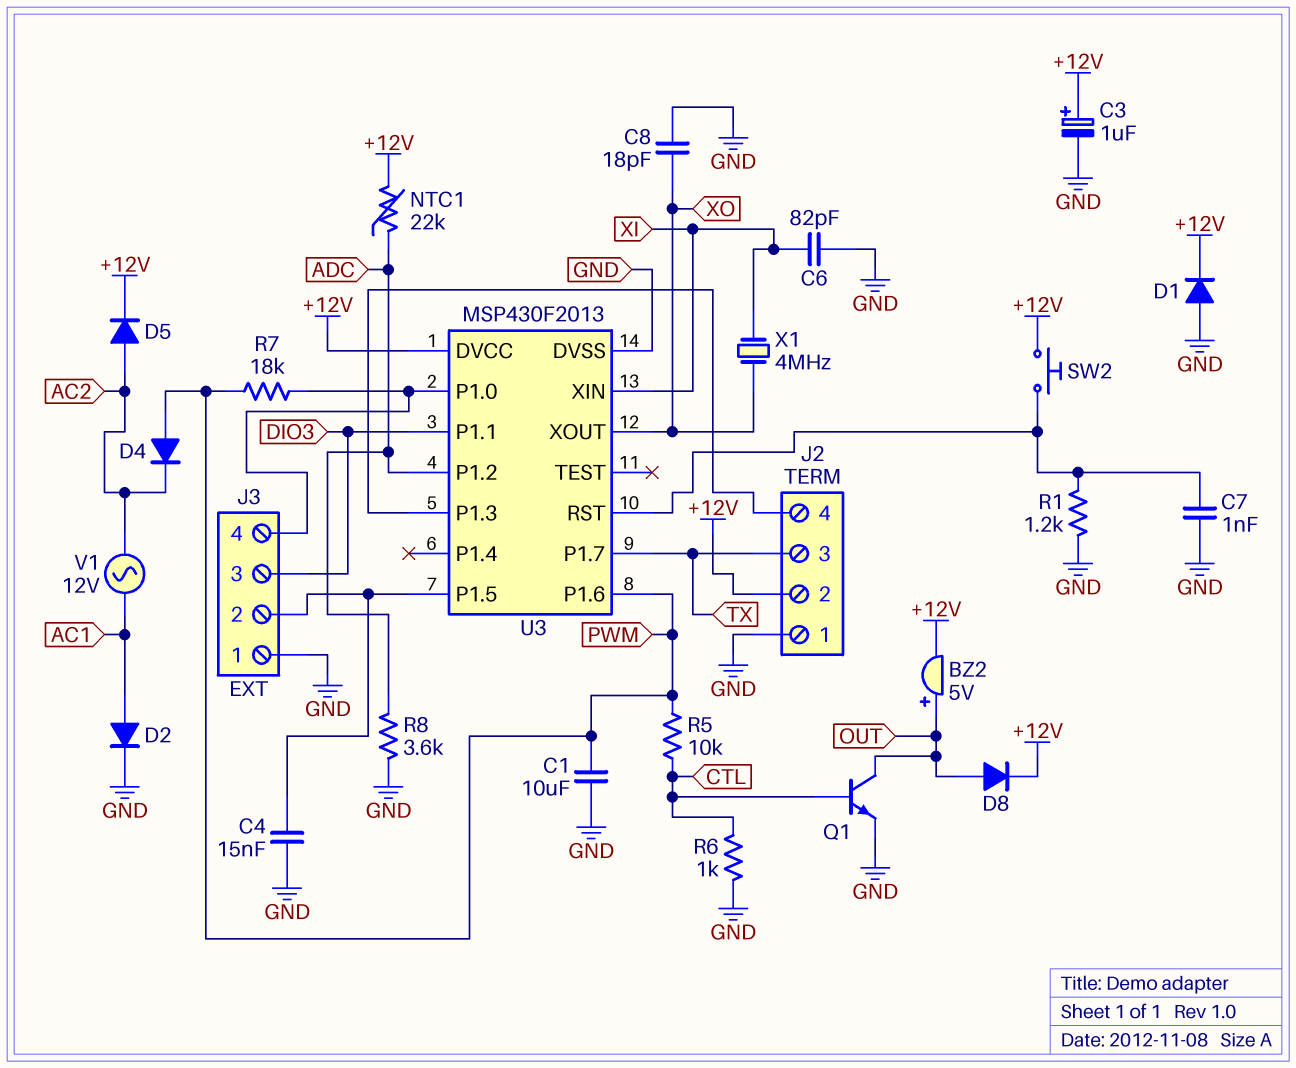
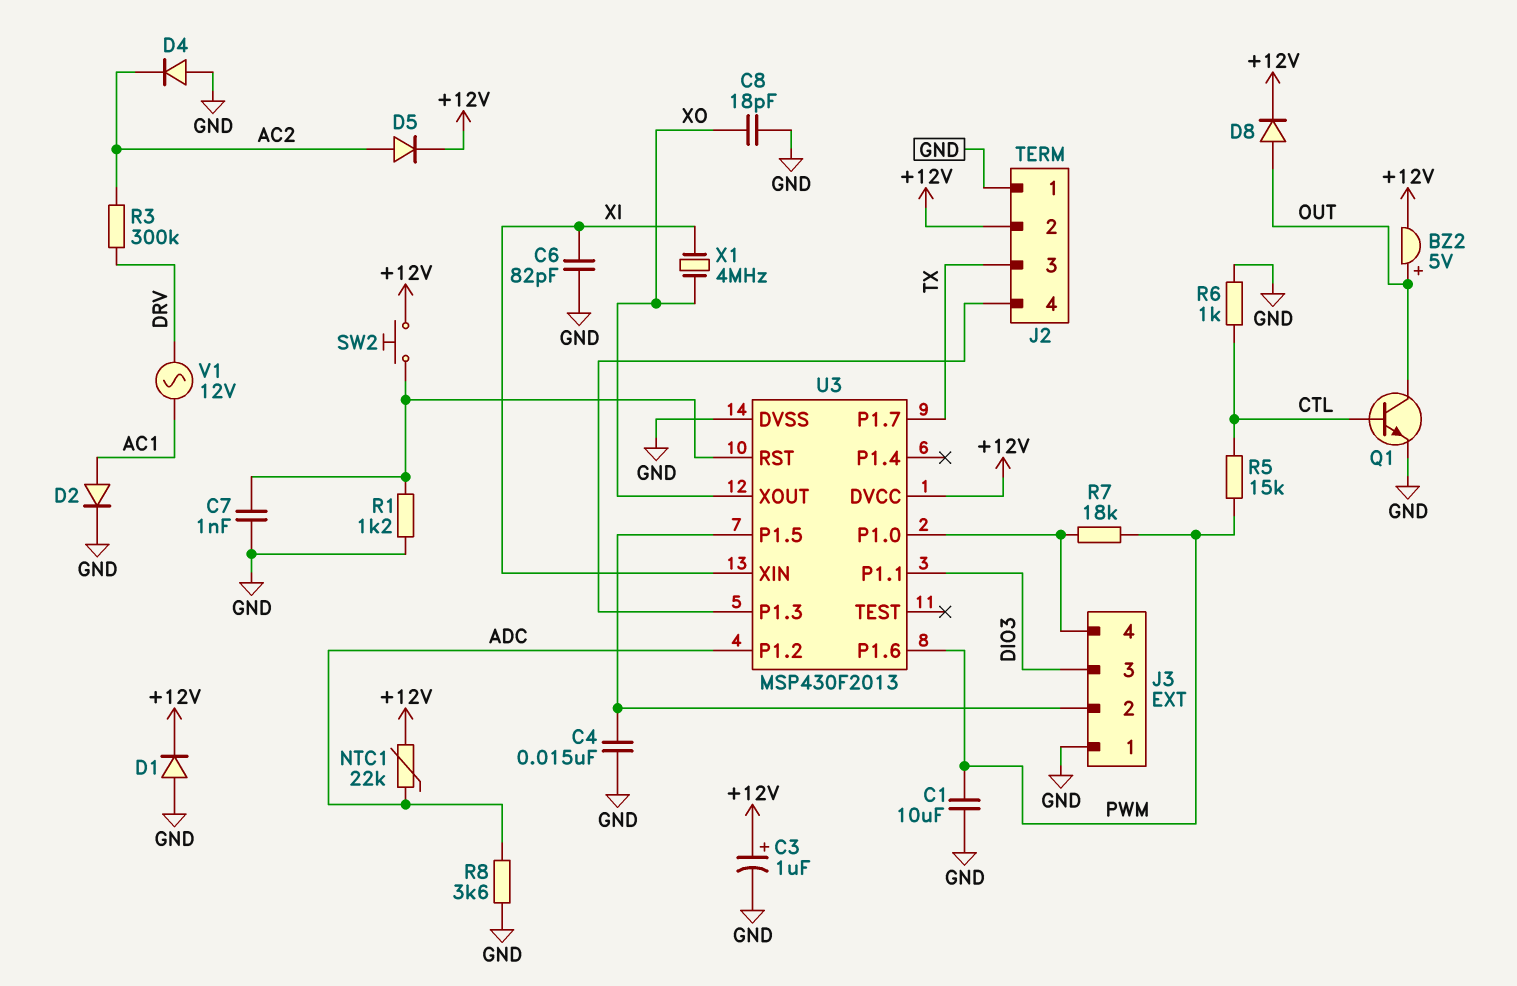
D4: diode (A PWM, K AC2) -> diode (A GND, K AC2)
R3: none -> 300k (AC2, DRV)
R5: 10k (CTL, PWM) -> 15k (CTL, PWM)
V1: AC 12V (AC1, AC2) -> AC 12V (AC1, DRV)

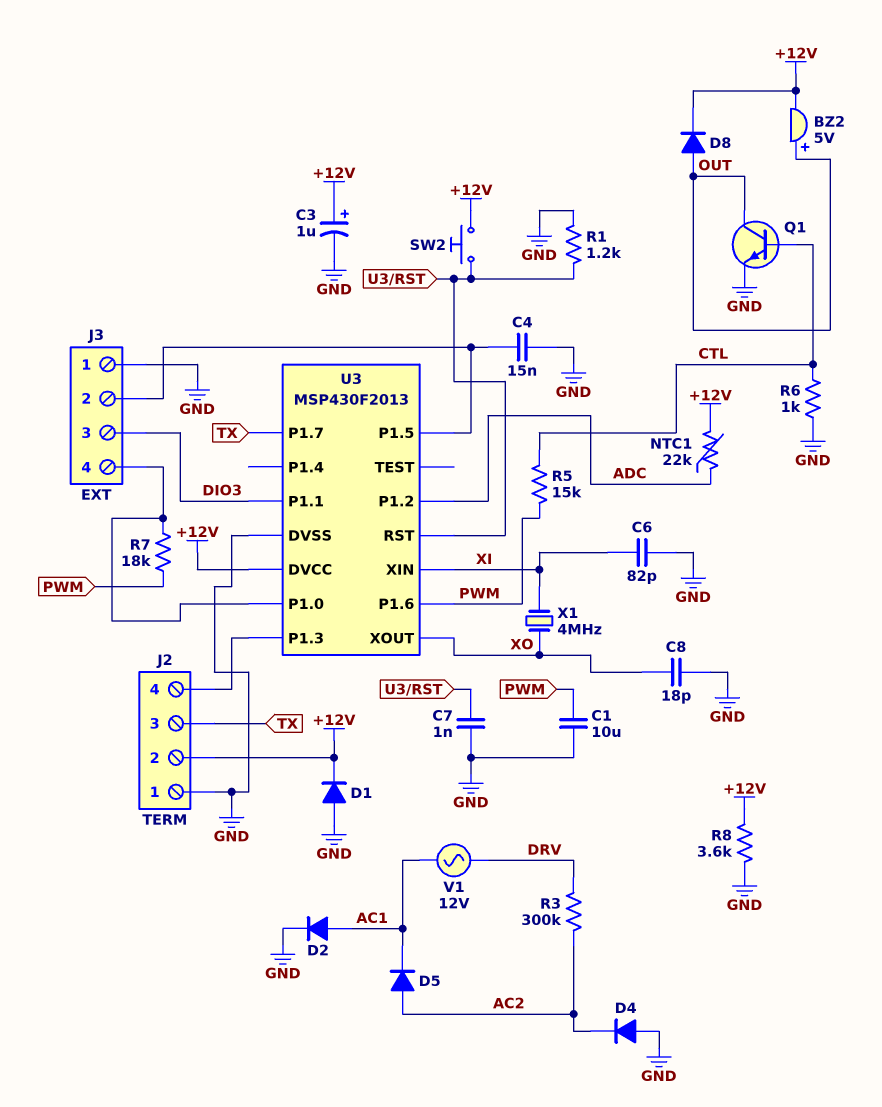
D5: diode (A AC2, K +12V) -> diode (A AC2, K AC1)
R8: 3.6k (ADC, GND) -> 3.6k (+12V, GND)

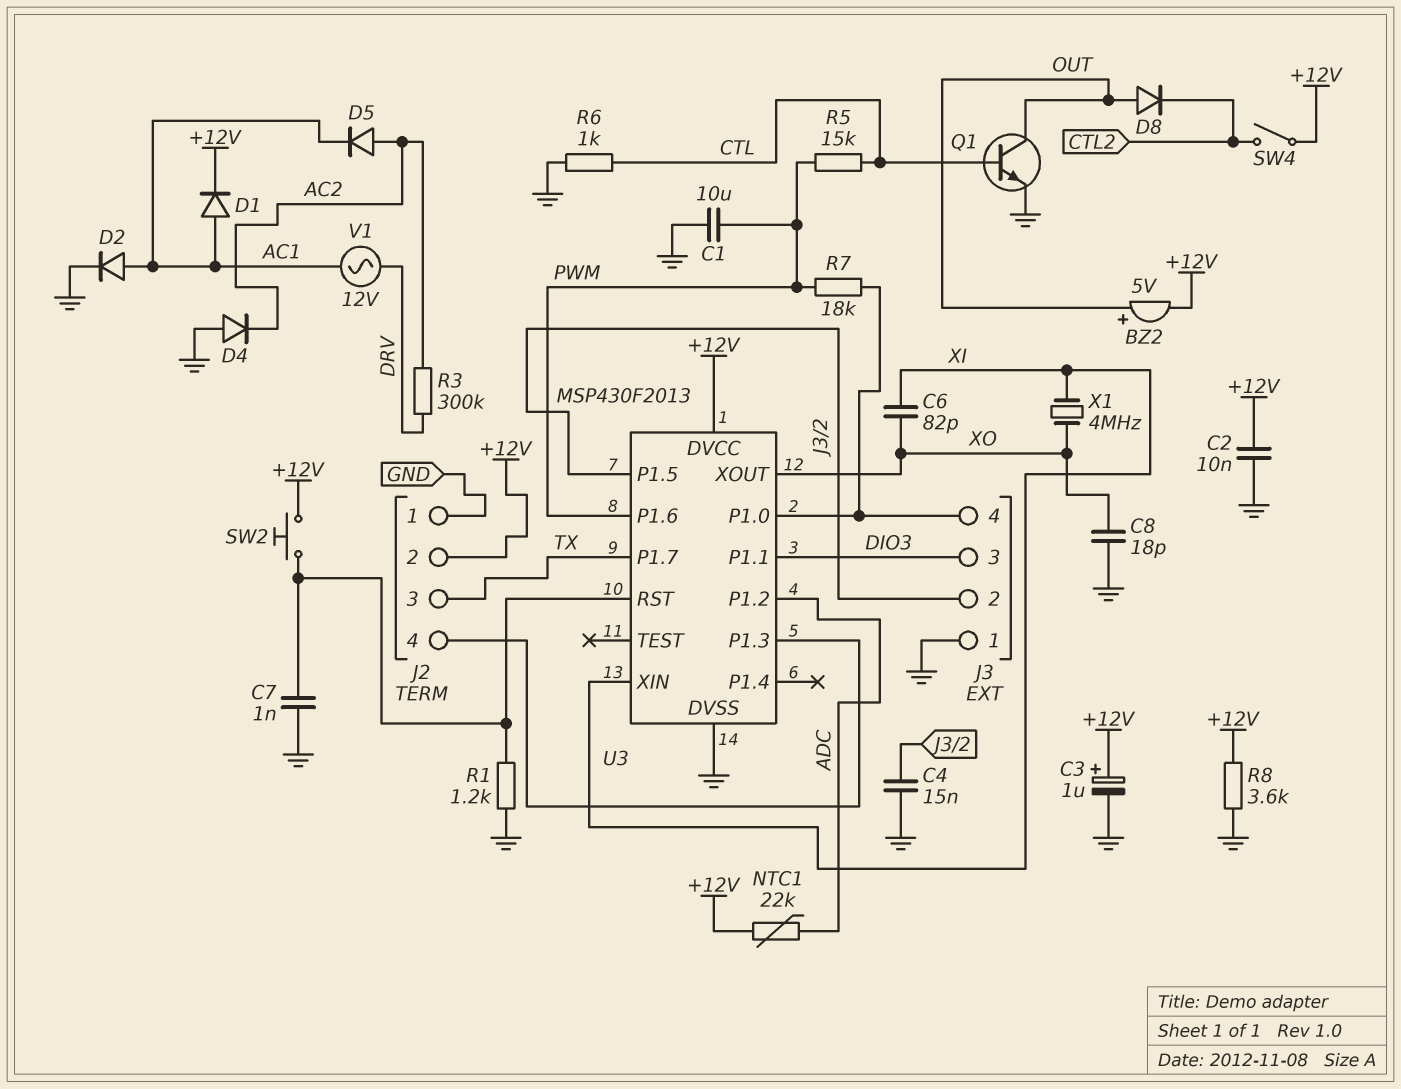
C2: none -> 10nF (+12V, GND)
C6: 82pF (GND, XI) -> 82pF (XI, XO)
D1: diode (A GND, K +12V) -> diode (A AC1, K +12V)
D8: diode (A OUT, K +12V) -> diode (A OUT, K CTL2)
SW4: none -> switch (+12V, CTL2)

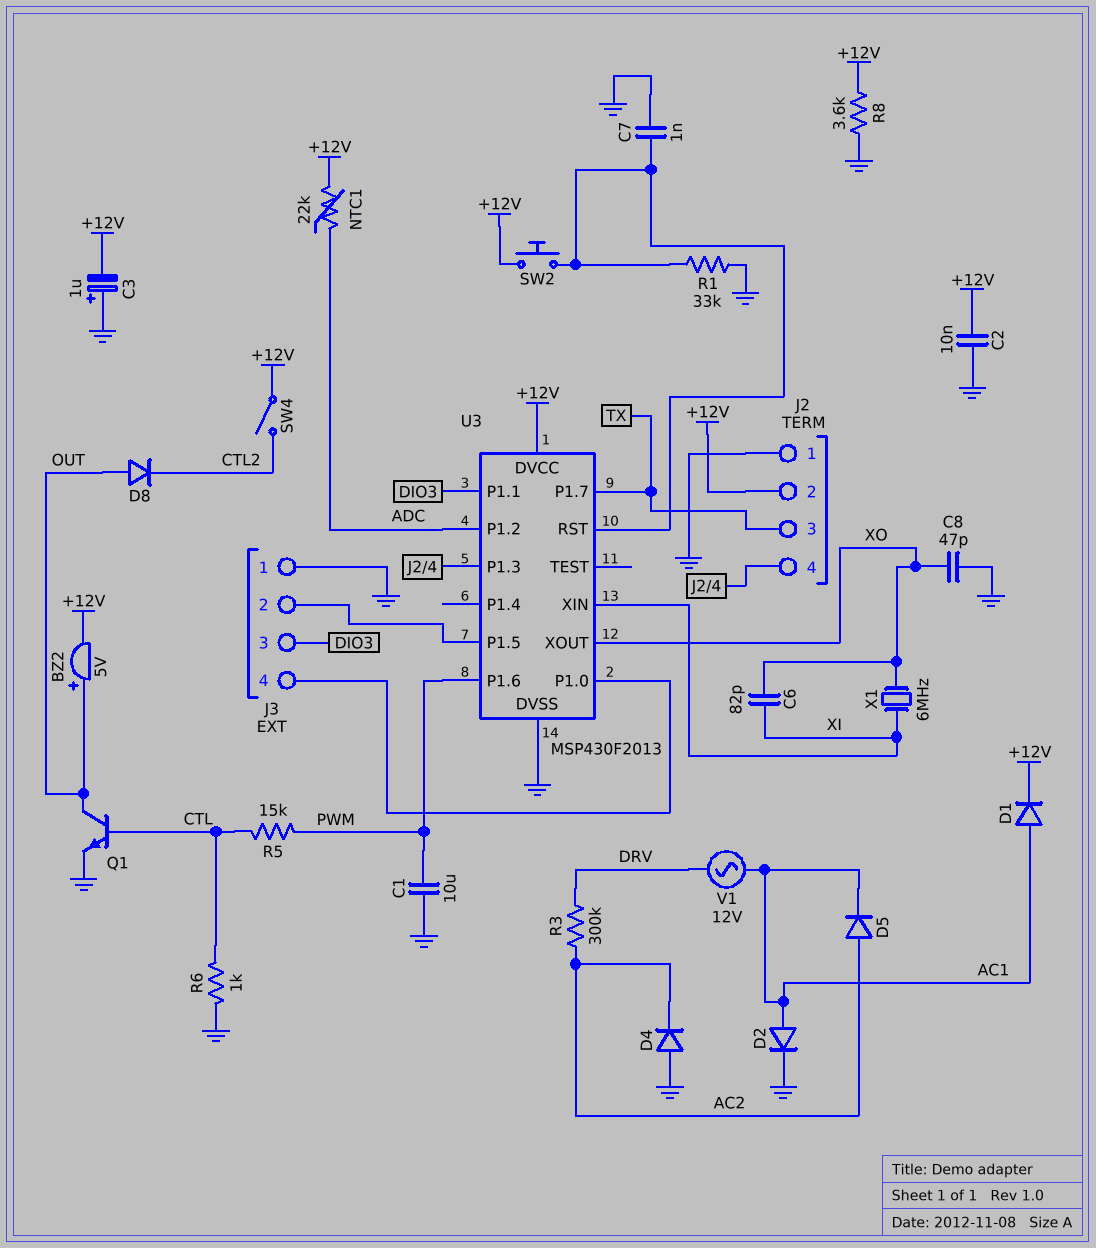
C3: 1uF (plus +12V, minus GND) -> 1uF (plus GND, minus +12V)
C4: 15nF (GND, J3/2) -> none
C8: 18pF (GND, XO) -> 47pF (GND, XO)
R1: 1.2k (GND, U3/RST) -> 33k (GND, U3/RST)
R7: 18k (J3/4, PWM) -> none
X1: 4MHz (XI, XO) -> 6MHz (XI, XO)

